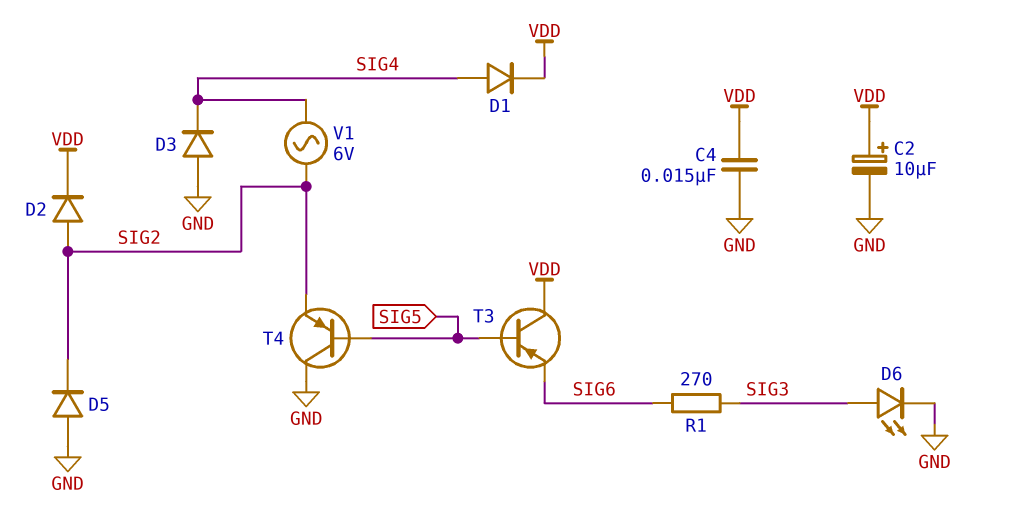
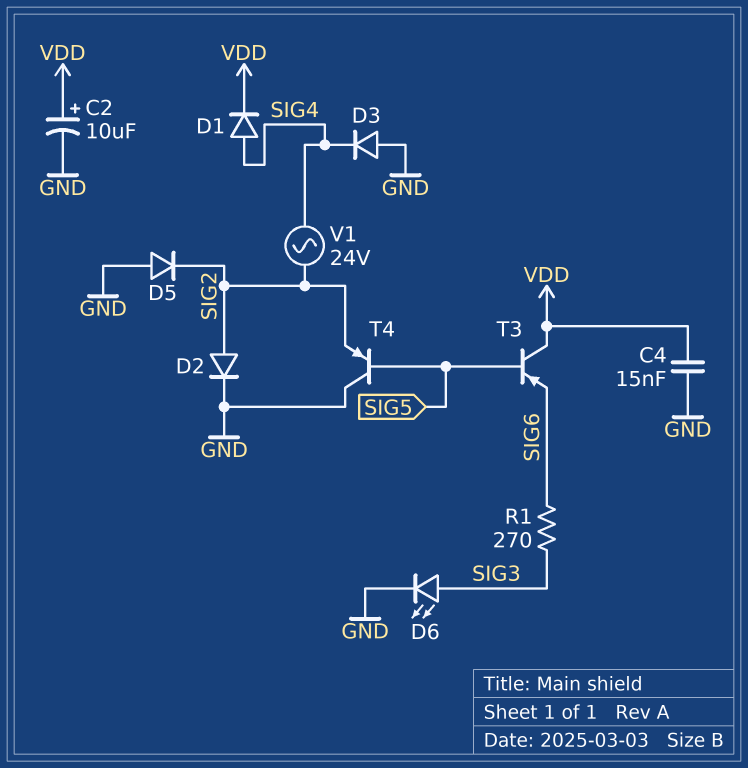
D2: diode (A SIG2, K VDD) -> diode (A SIG2, K GND)
V1: AC 6V (SIG2, SIG4) -> AC 24V (SIG2, SIG4)

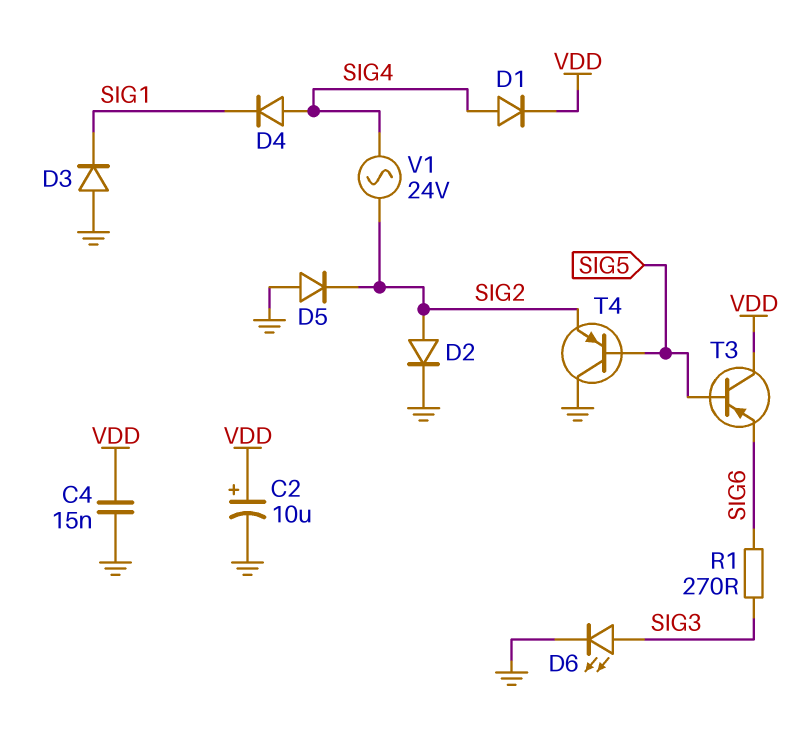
D3: diode (A GND, K SIG4) -> diode (A GND, K SIG1)
D4: none -> diode (A SIG4, K SIG1)

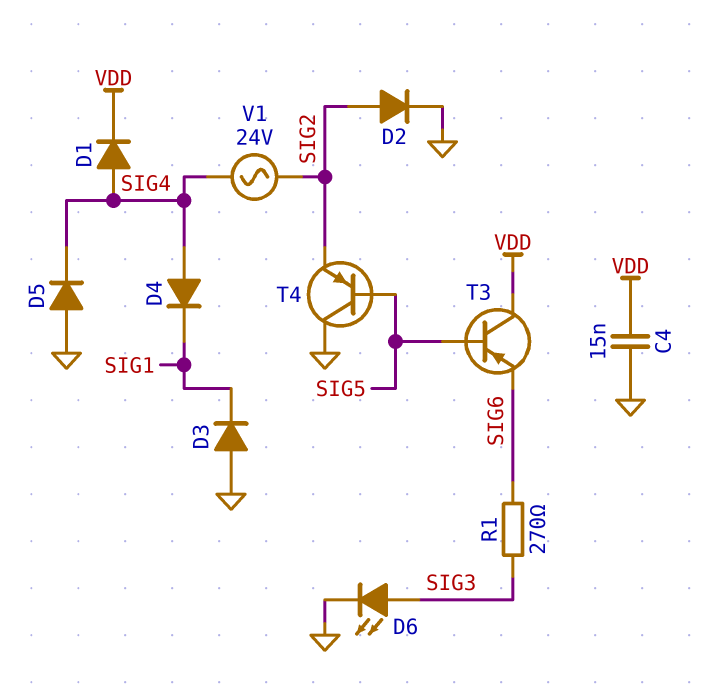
C2: 10uF (plus VDD, minus GND) -> none
D5: diode (A GND, K SIG2) -> diode (A GND, K SIG4)

